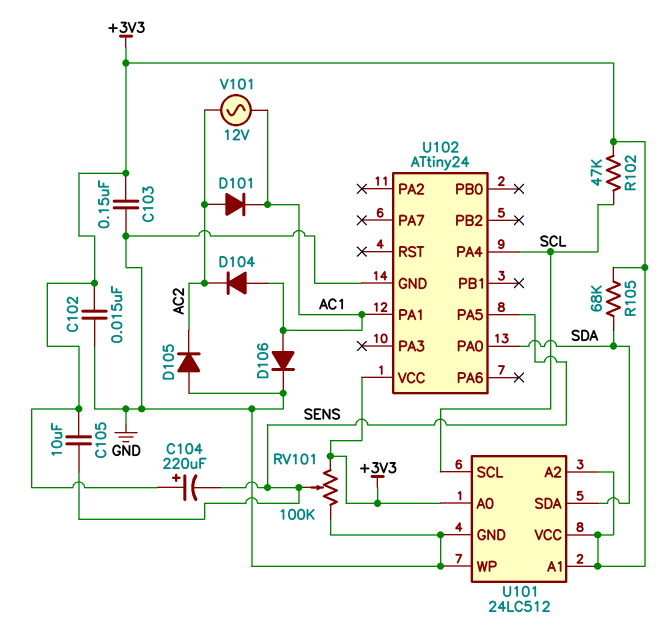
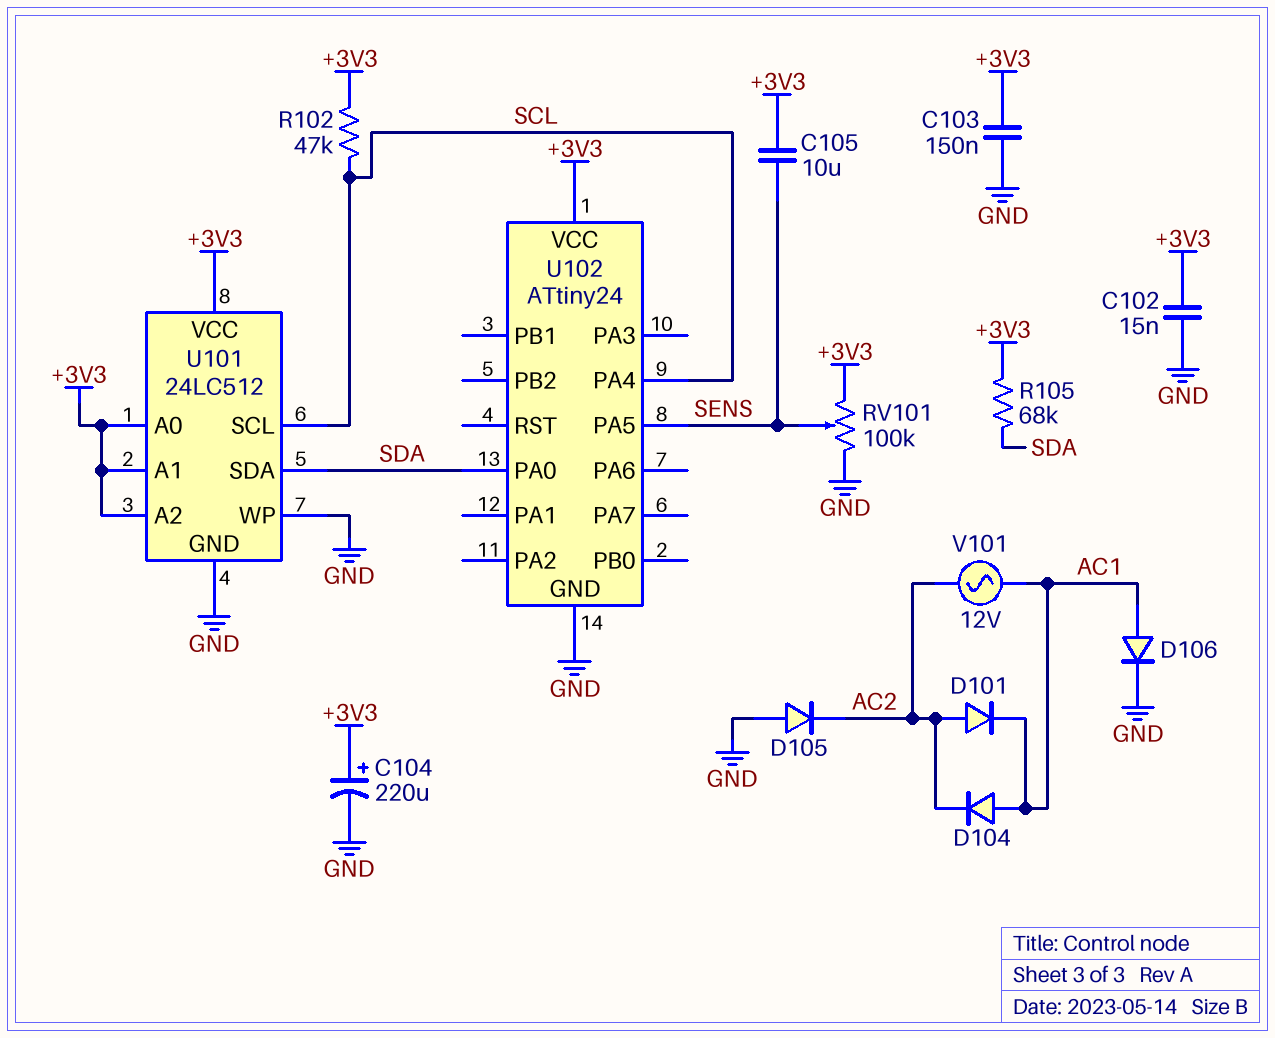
C104: 220uF (plus +3V3, minus SENS) -> 220uF (plus +3V3, minus GND)
U102 pin PA1: AC1 -> none

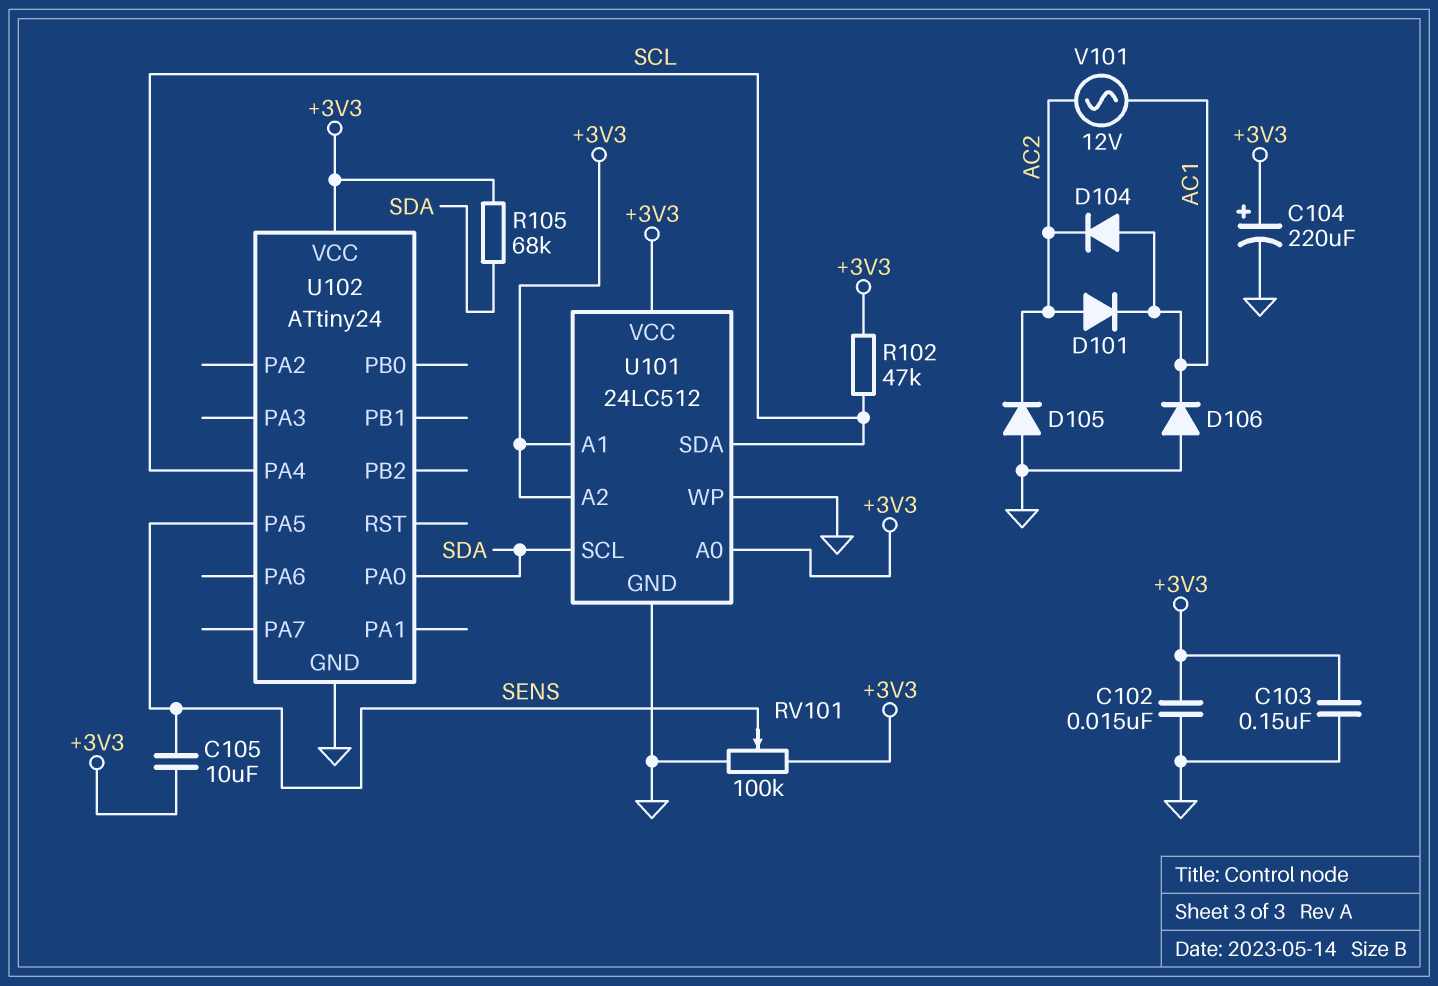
D106: diode (A AC1, K GND) -> diode (A GND, K AC1)
U101 pin SCL: SCL -> SDA
U101 pin SDA: SDA -> SCL

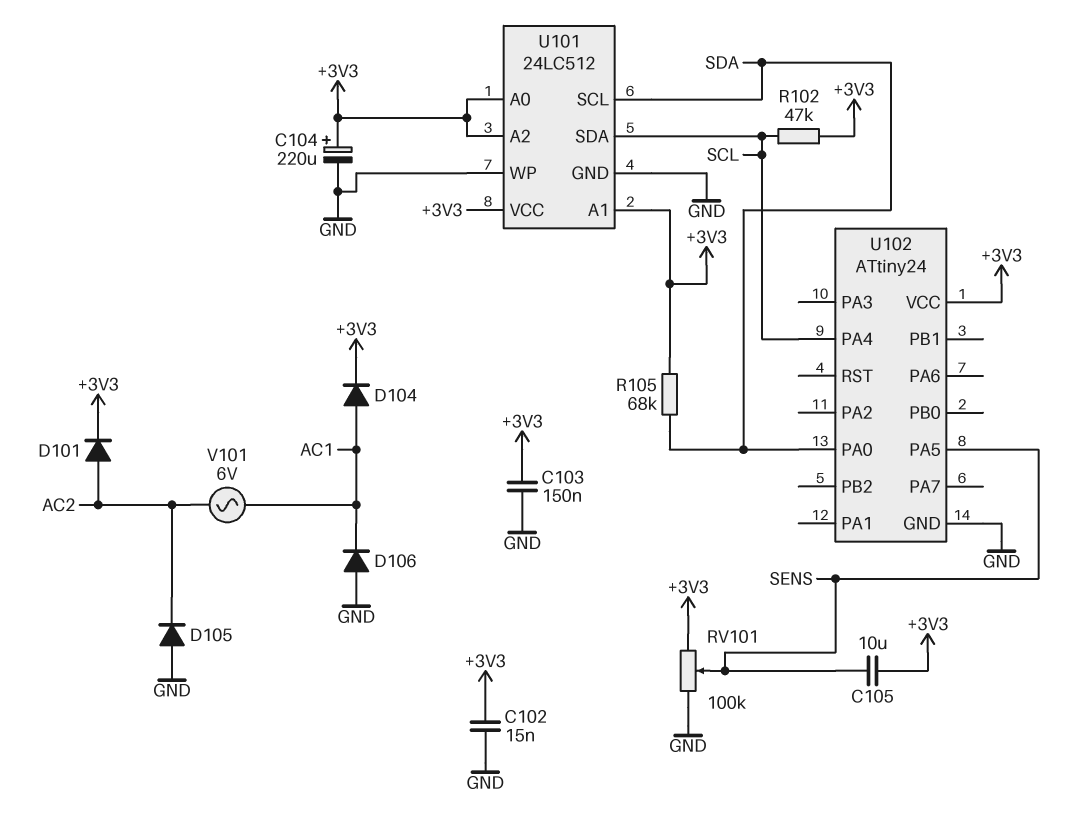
D101: diode (A AC2, K AC1) -> diode (A AC2, K +3V3)
D104: diode (A AC1, K AC2) -> diode (A AC1, K +3V3)
V101: AC 12V (AC1, AC2) -> AC 6V (AC1, AC2)

